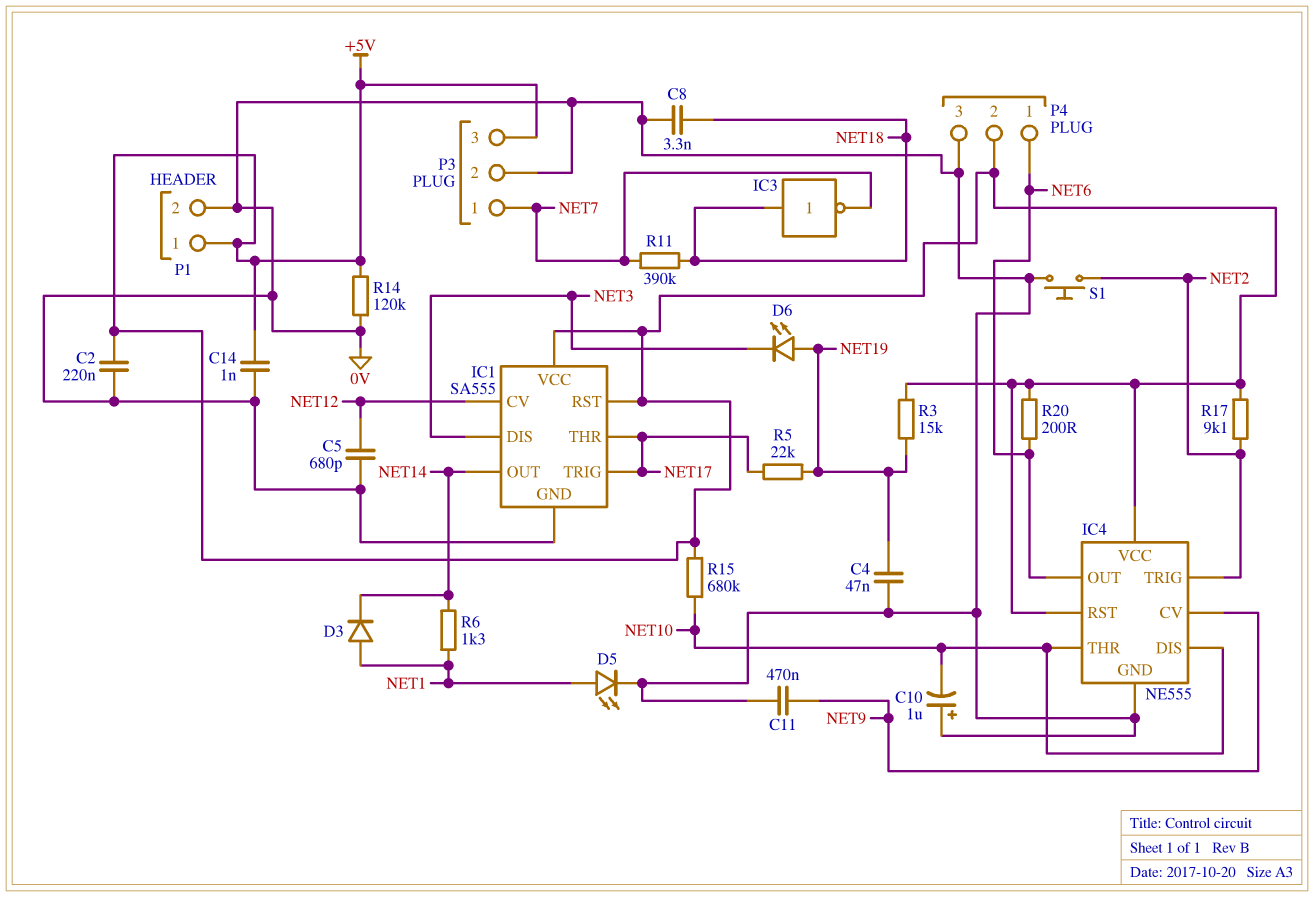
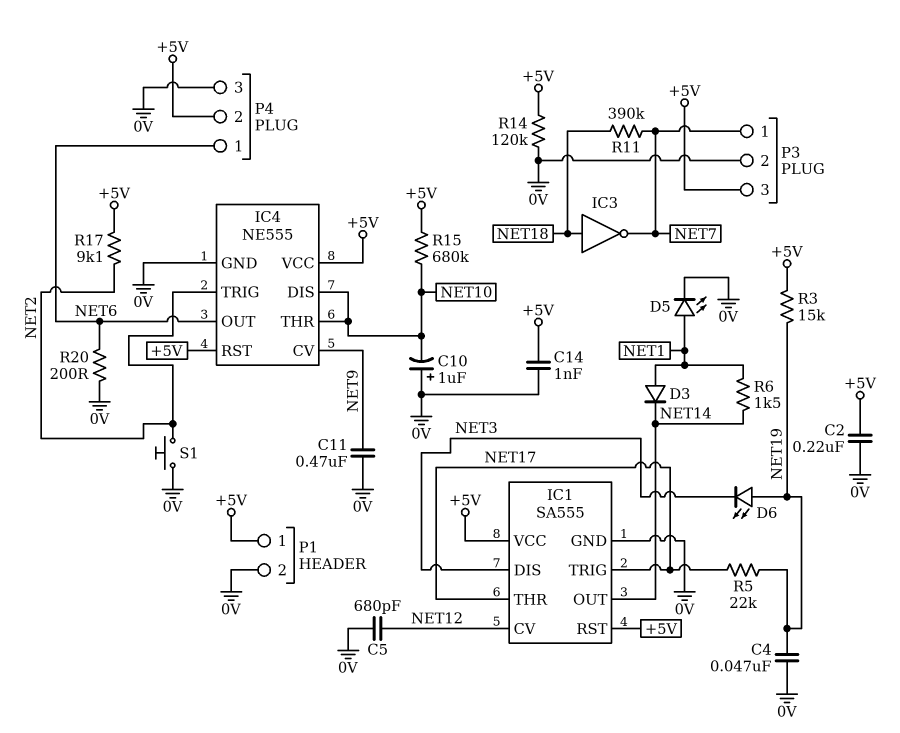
C8: 3.3nF (0V, NET18) -> none
R6: 1.3k (NET1, NET14) -> 1.5k (NET1, NET14)
R20: 200 (+5V, NET6) -> 200 (0V, NET6)

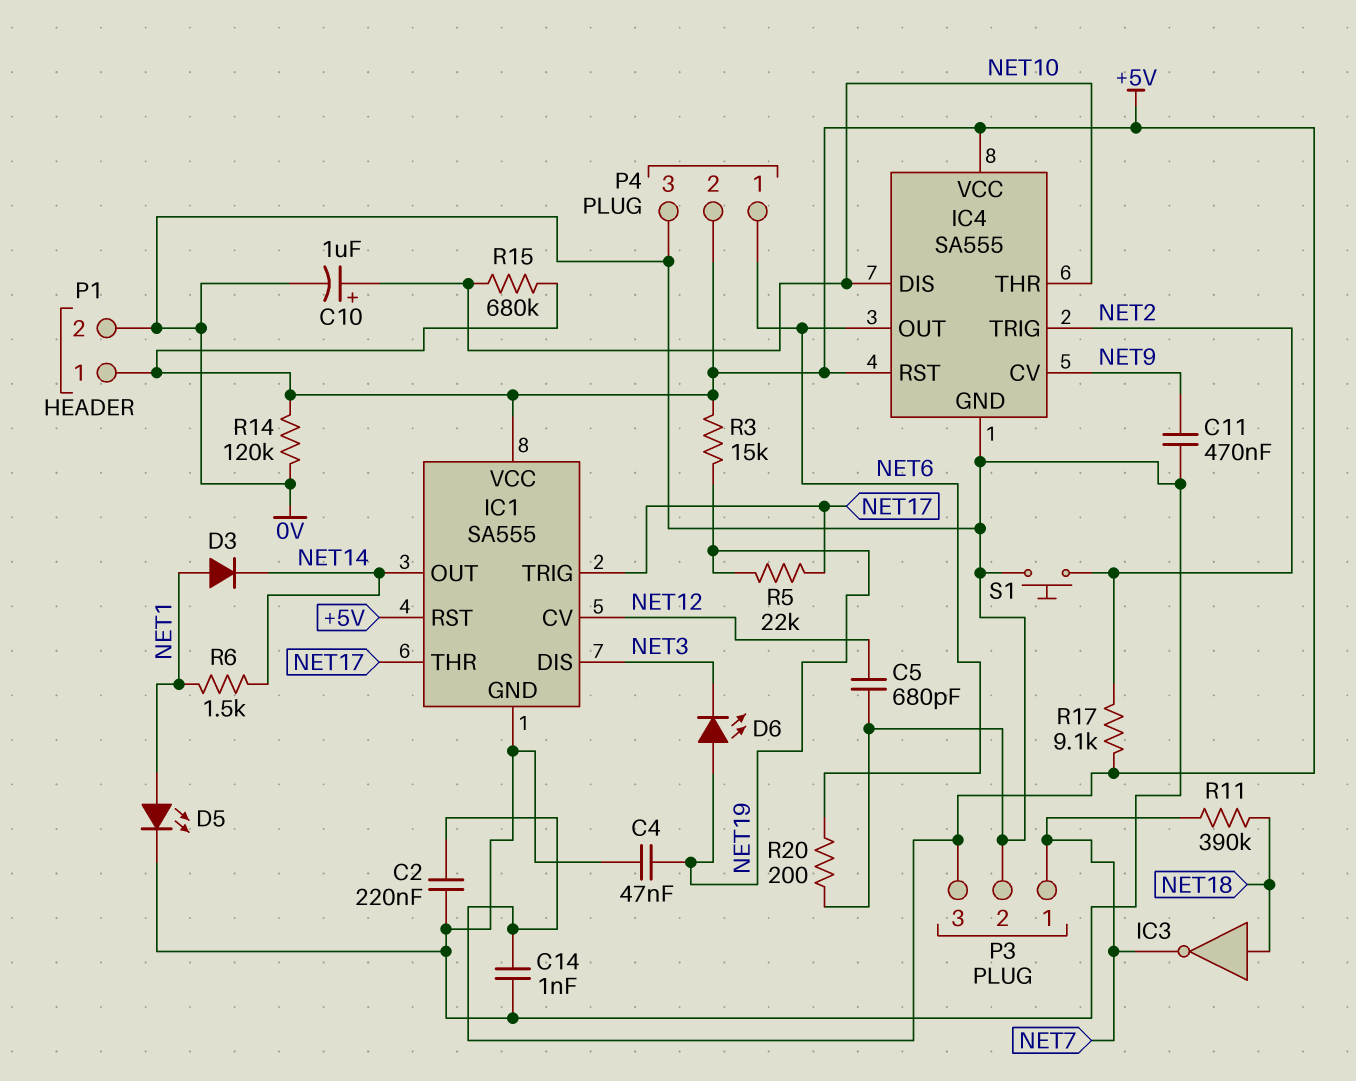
C10: 1uF (plus 0V, minus NET10) -> 1uF (plus NET10, minus 0V)
IC4: NE555 -> SA555

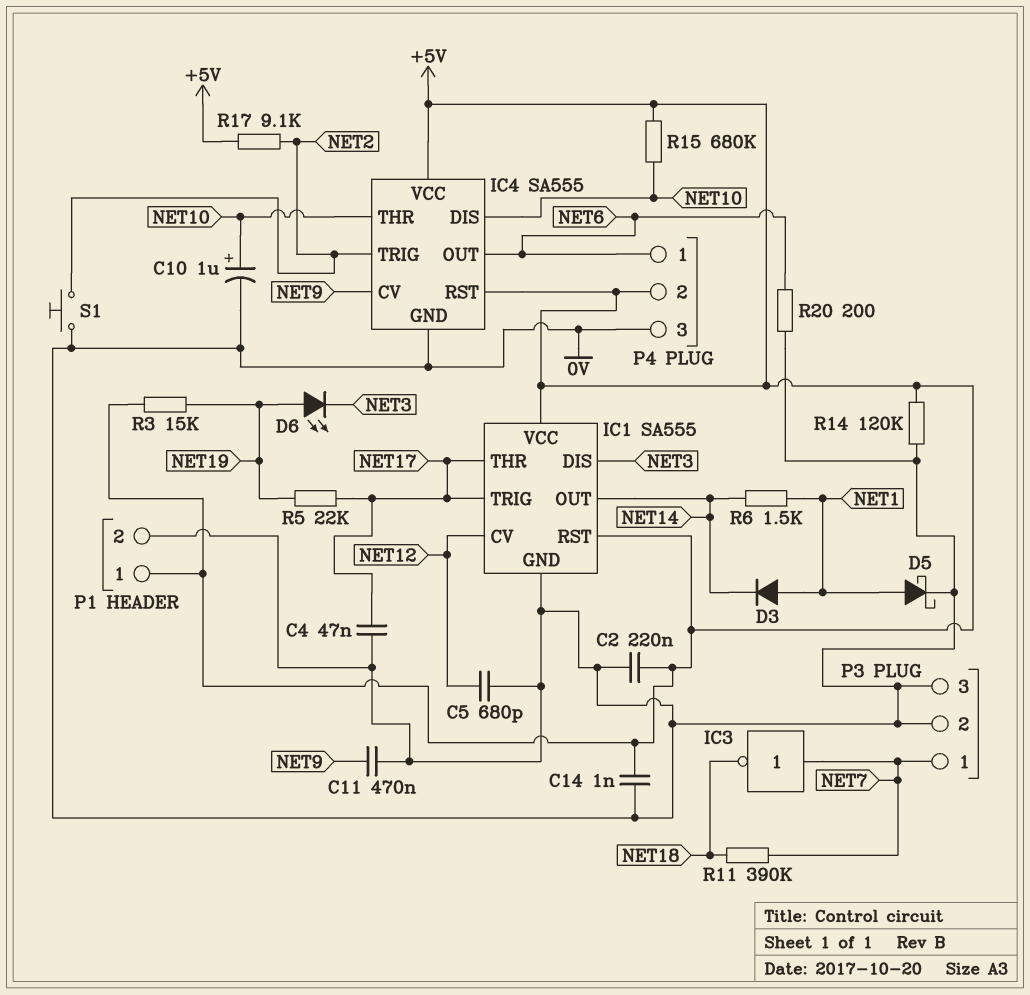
C4: 47nF (0V, NET19) -> 47nF (0V, NET17)
D5: LED (A NET1, K 0V) -> schottky (A NET1, K 0V)
IC3: NOT (in NET18, out NET7) -> NOT (in NET7, out NET18)
P3 pin 3: +5V -> 0V

